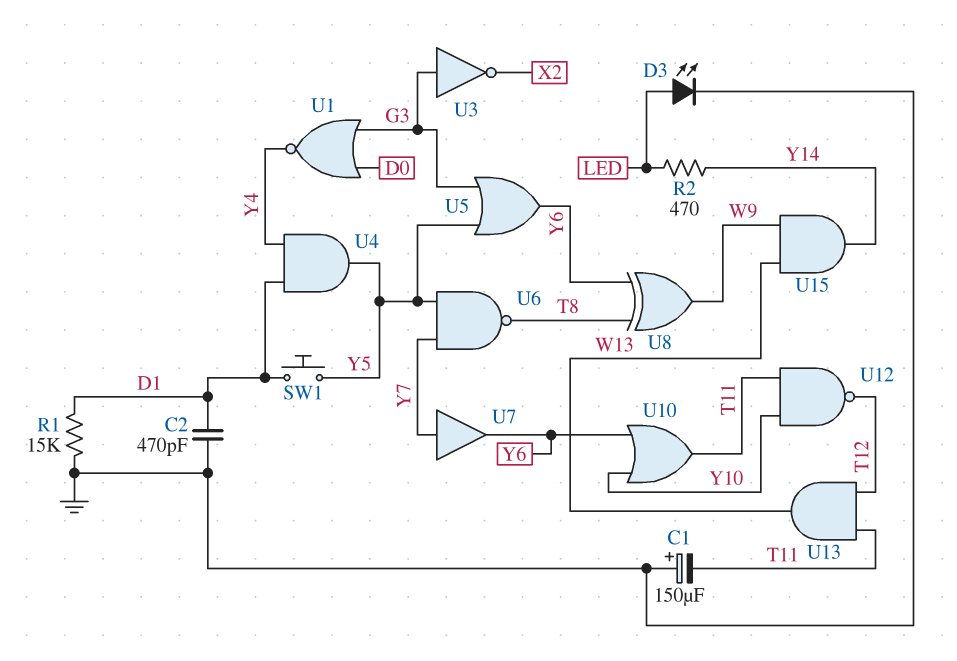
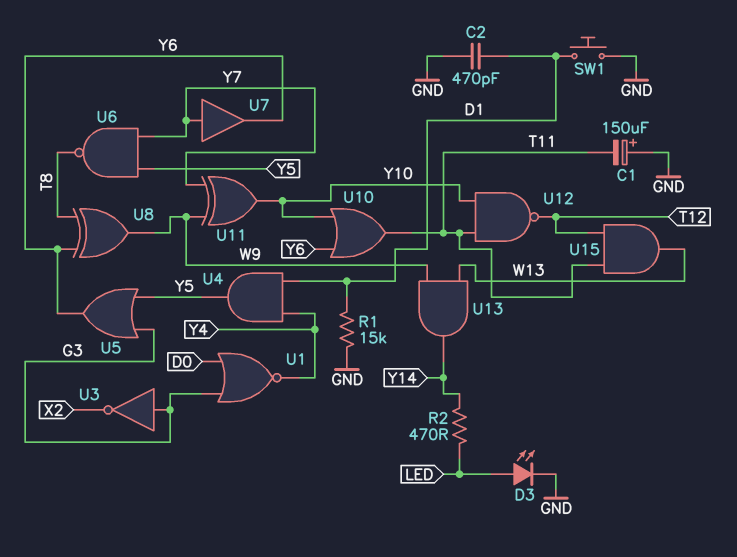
SW1: button (D1, Y5) -> button (D1, GND)
U11: none -> XOR (in W9, in Y7, out Y10)
U13: AND (in T11, in T12, out W13) -> AND (in W9, in W13, out Y14)
U15: AND (in W9, in W13, out Y14) -> AND (in T11, in T12, out W13)

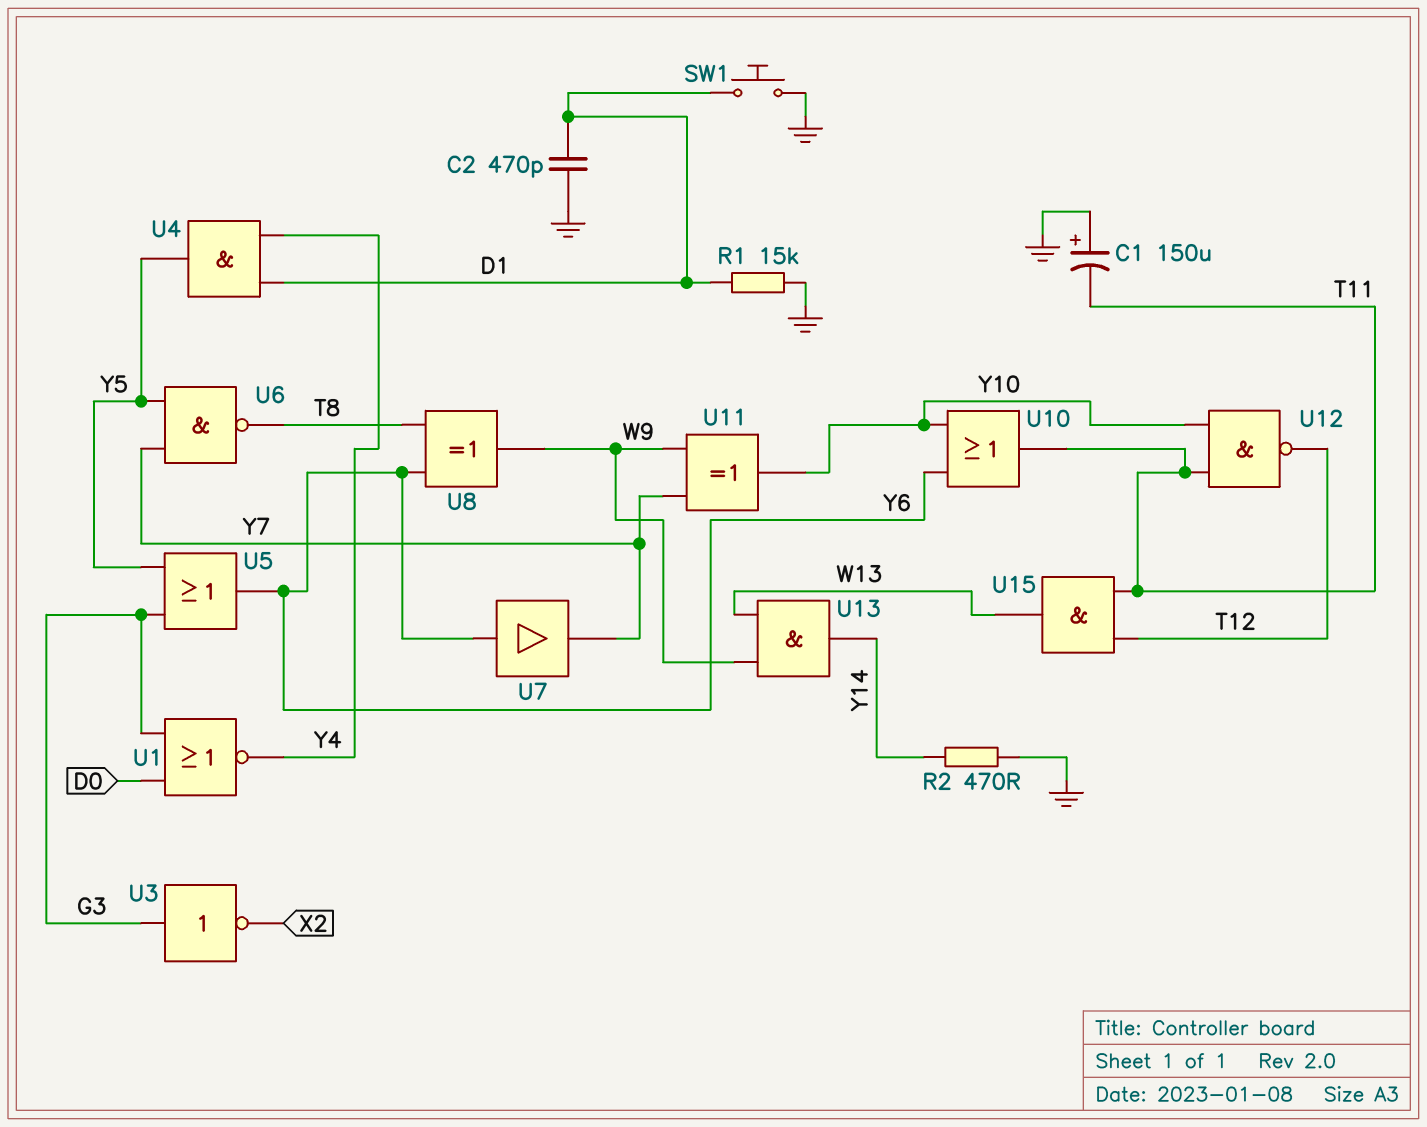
D3: LED (A LED, K GND) -> none
R2: 470 (LED, Y14) -> 470 (GND, Y14)
U7: buffer (in Y7, out Y6) -> buffer (in Y6, out Y7)

